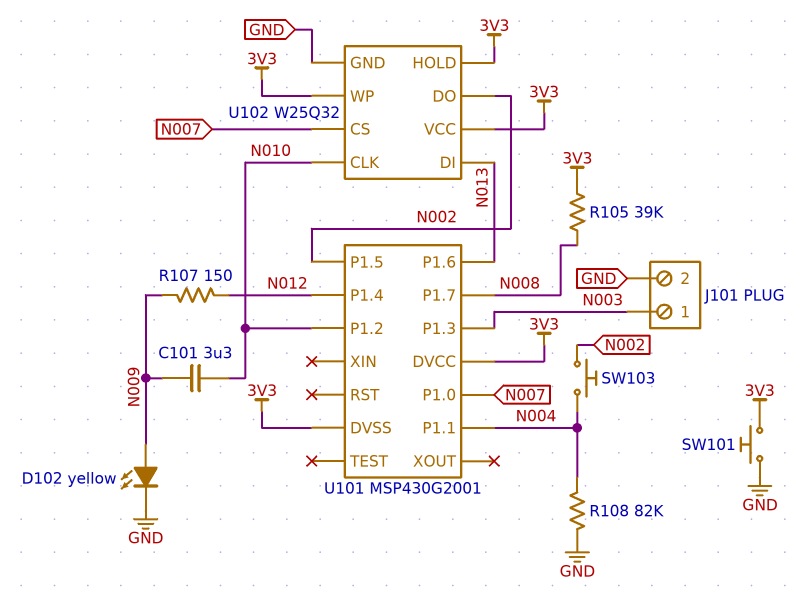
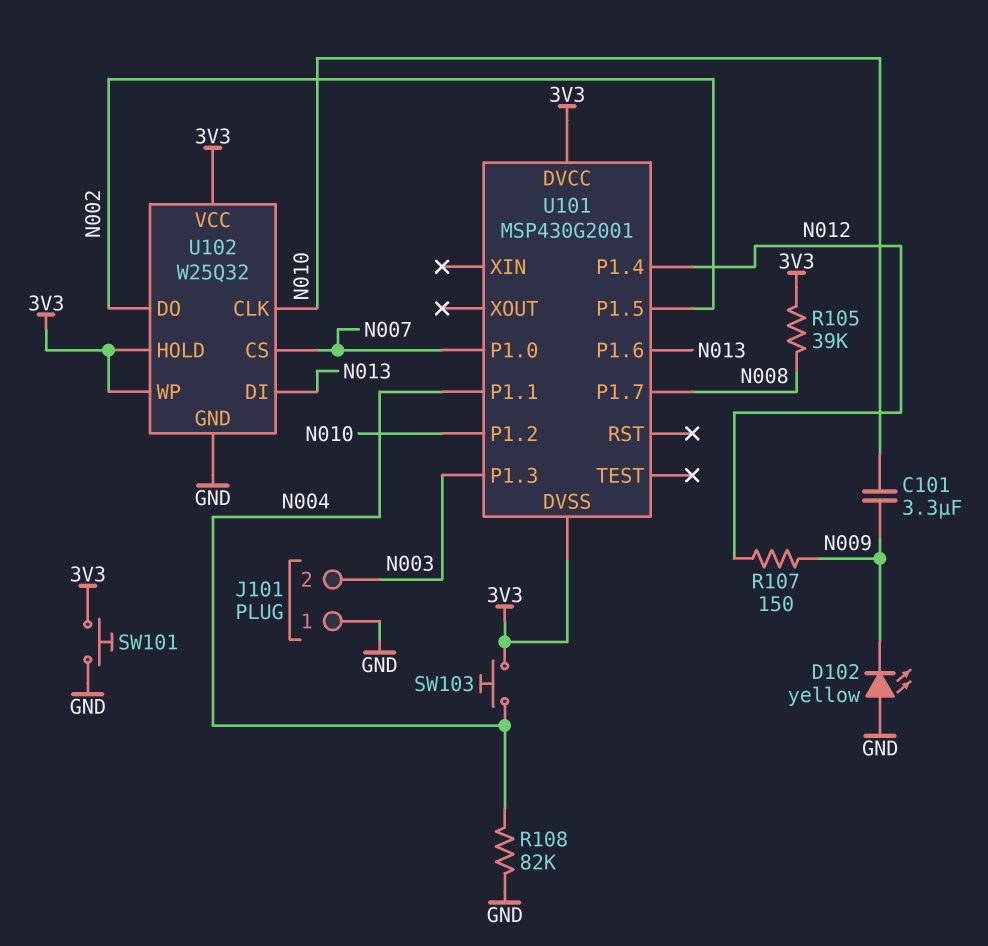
D102: LED yellow (A N009, K GND) -> LED yellow (A GND, K N009)
J101 pin 1: N003 -> GND
J101 pin 2: GND -> N003
SW103: button (N002, N004) -> button (3V3, N004)

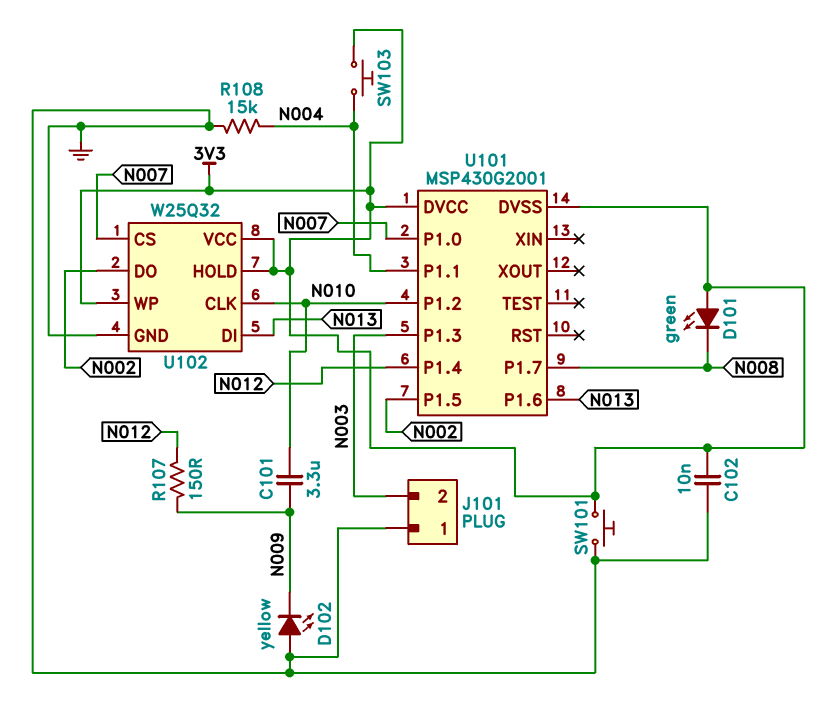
C102: none -> 10nF (3V3, GND)
D101: none -> LED green (A 3V3, K N008)
R105: 39k (3V3, N008) -> none
R108: 82k (GND, N004) -> 15k (GND, N004)

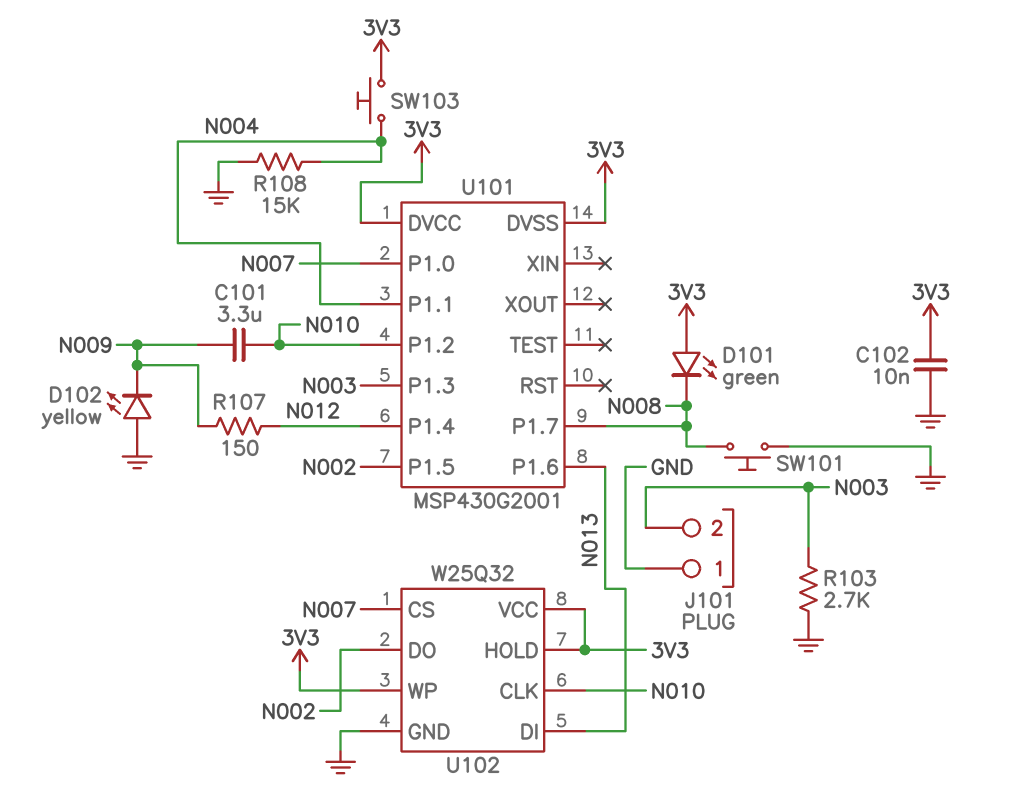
R103: none -> 2.7k (GND, N003)
SW101: button (3V3, GND) -> button (GND, N008)

